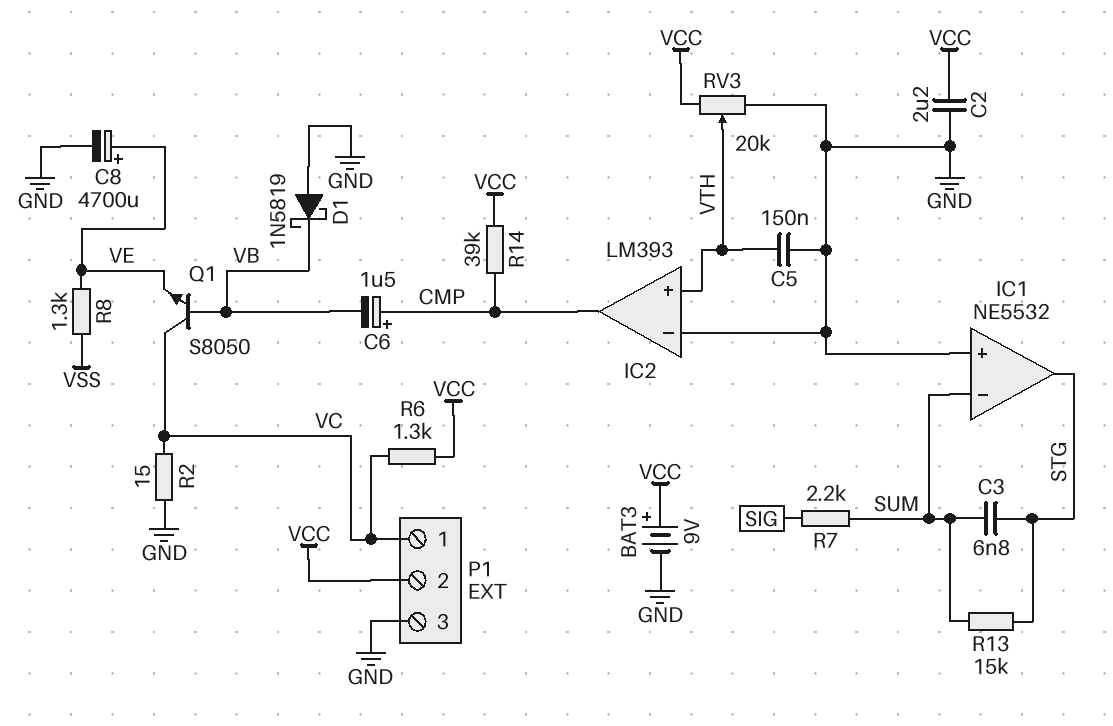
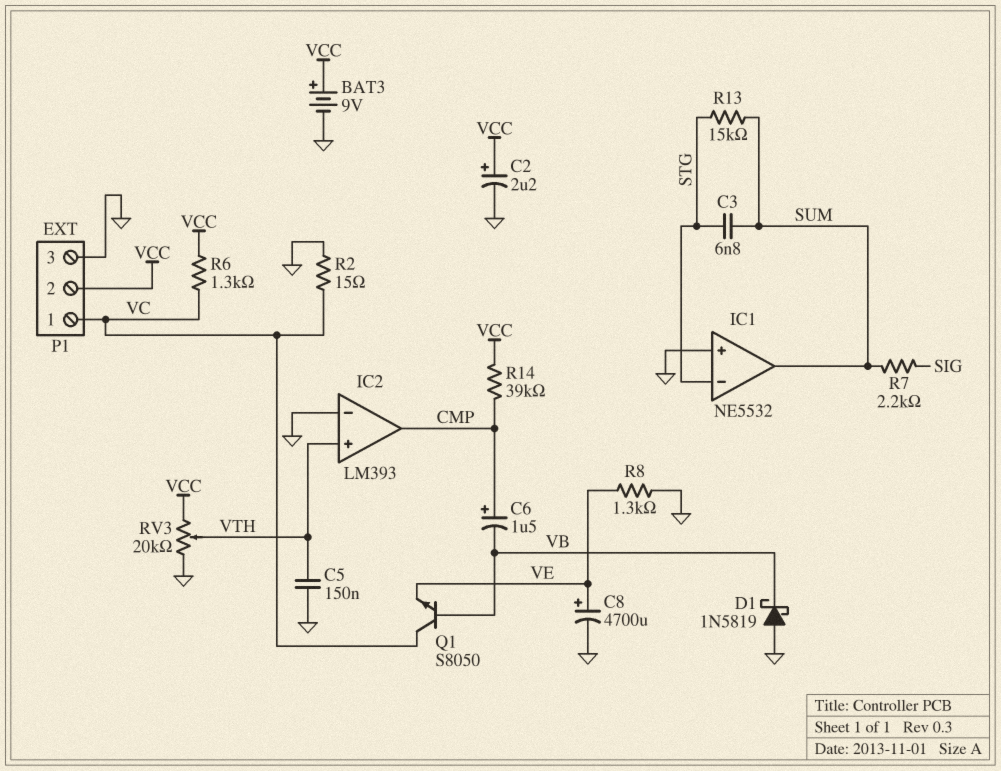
C2: 2.2uF (GND, VCC) -> 2.2uF (plus VCC, minus GND)
IC1 pin in-: SUM -> STG
IC1 pin out: STG -> SUM
R8: 1.3k (VE, VSS) -> 1.3k (GND, VE)

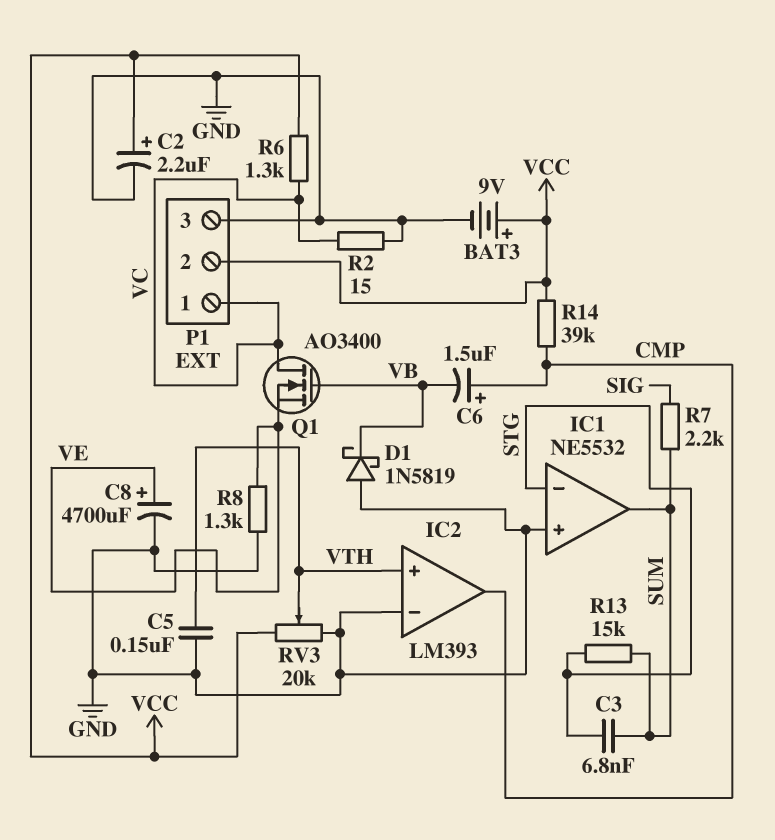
Q1: NPN S8050 (B VB, C VC, E VE) -> NMOS AO3400 (G VB, D VC, S VE)

